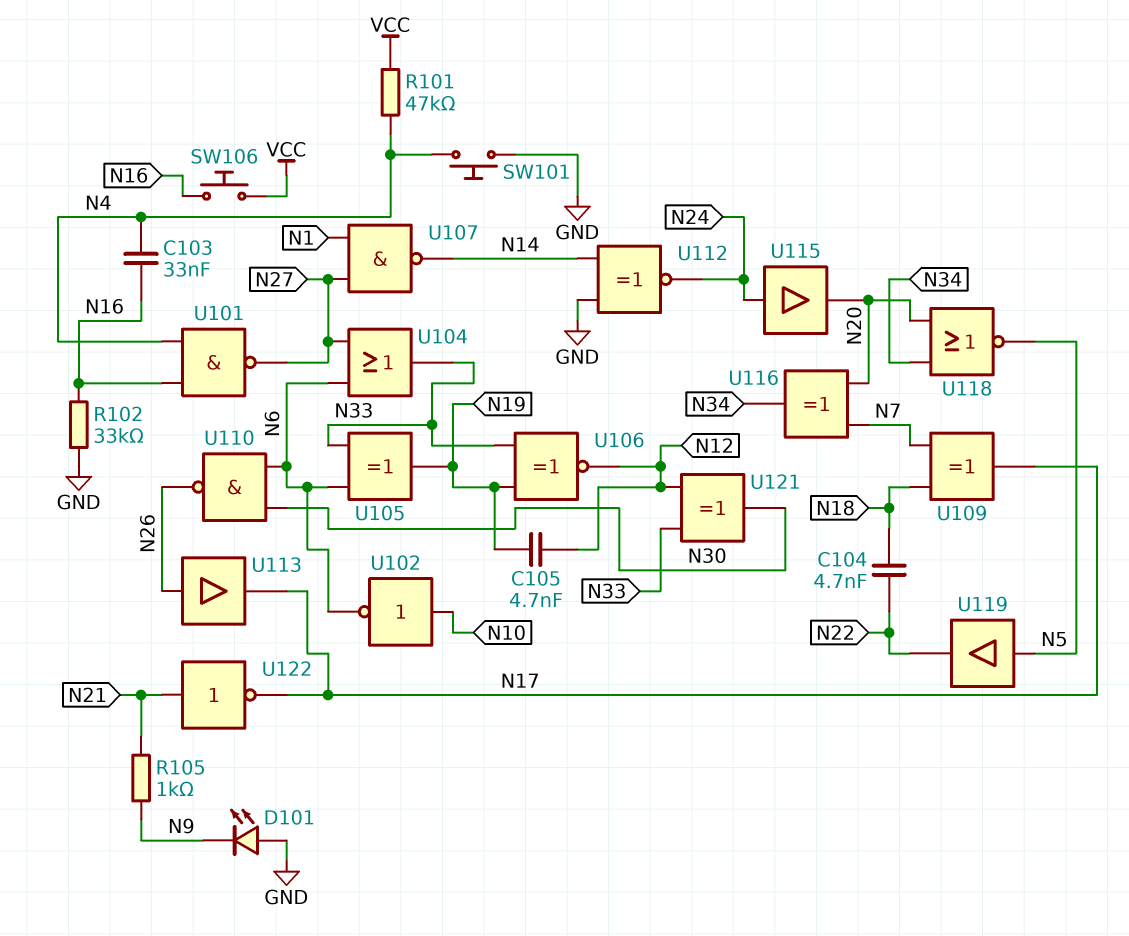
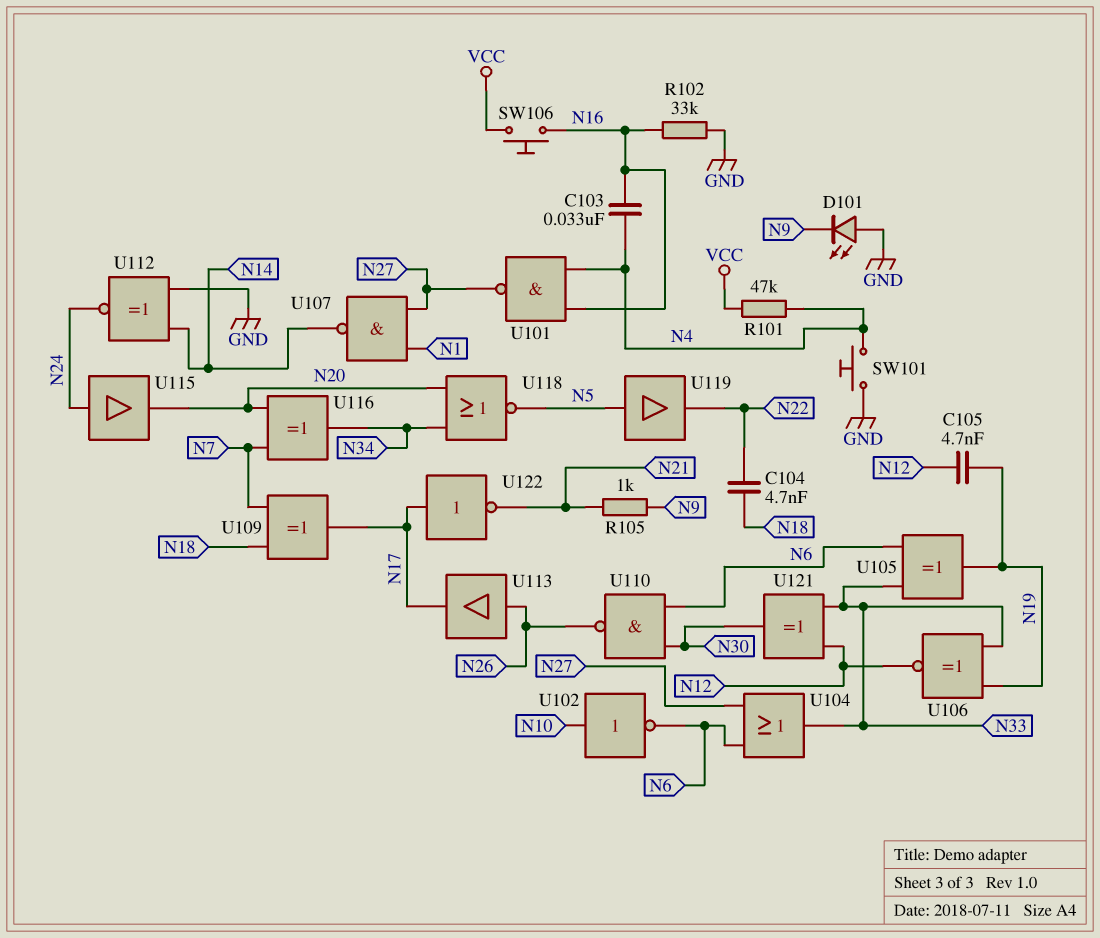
U122: NOT (in N21, out N17) -> NOT (in N17, out N21)

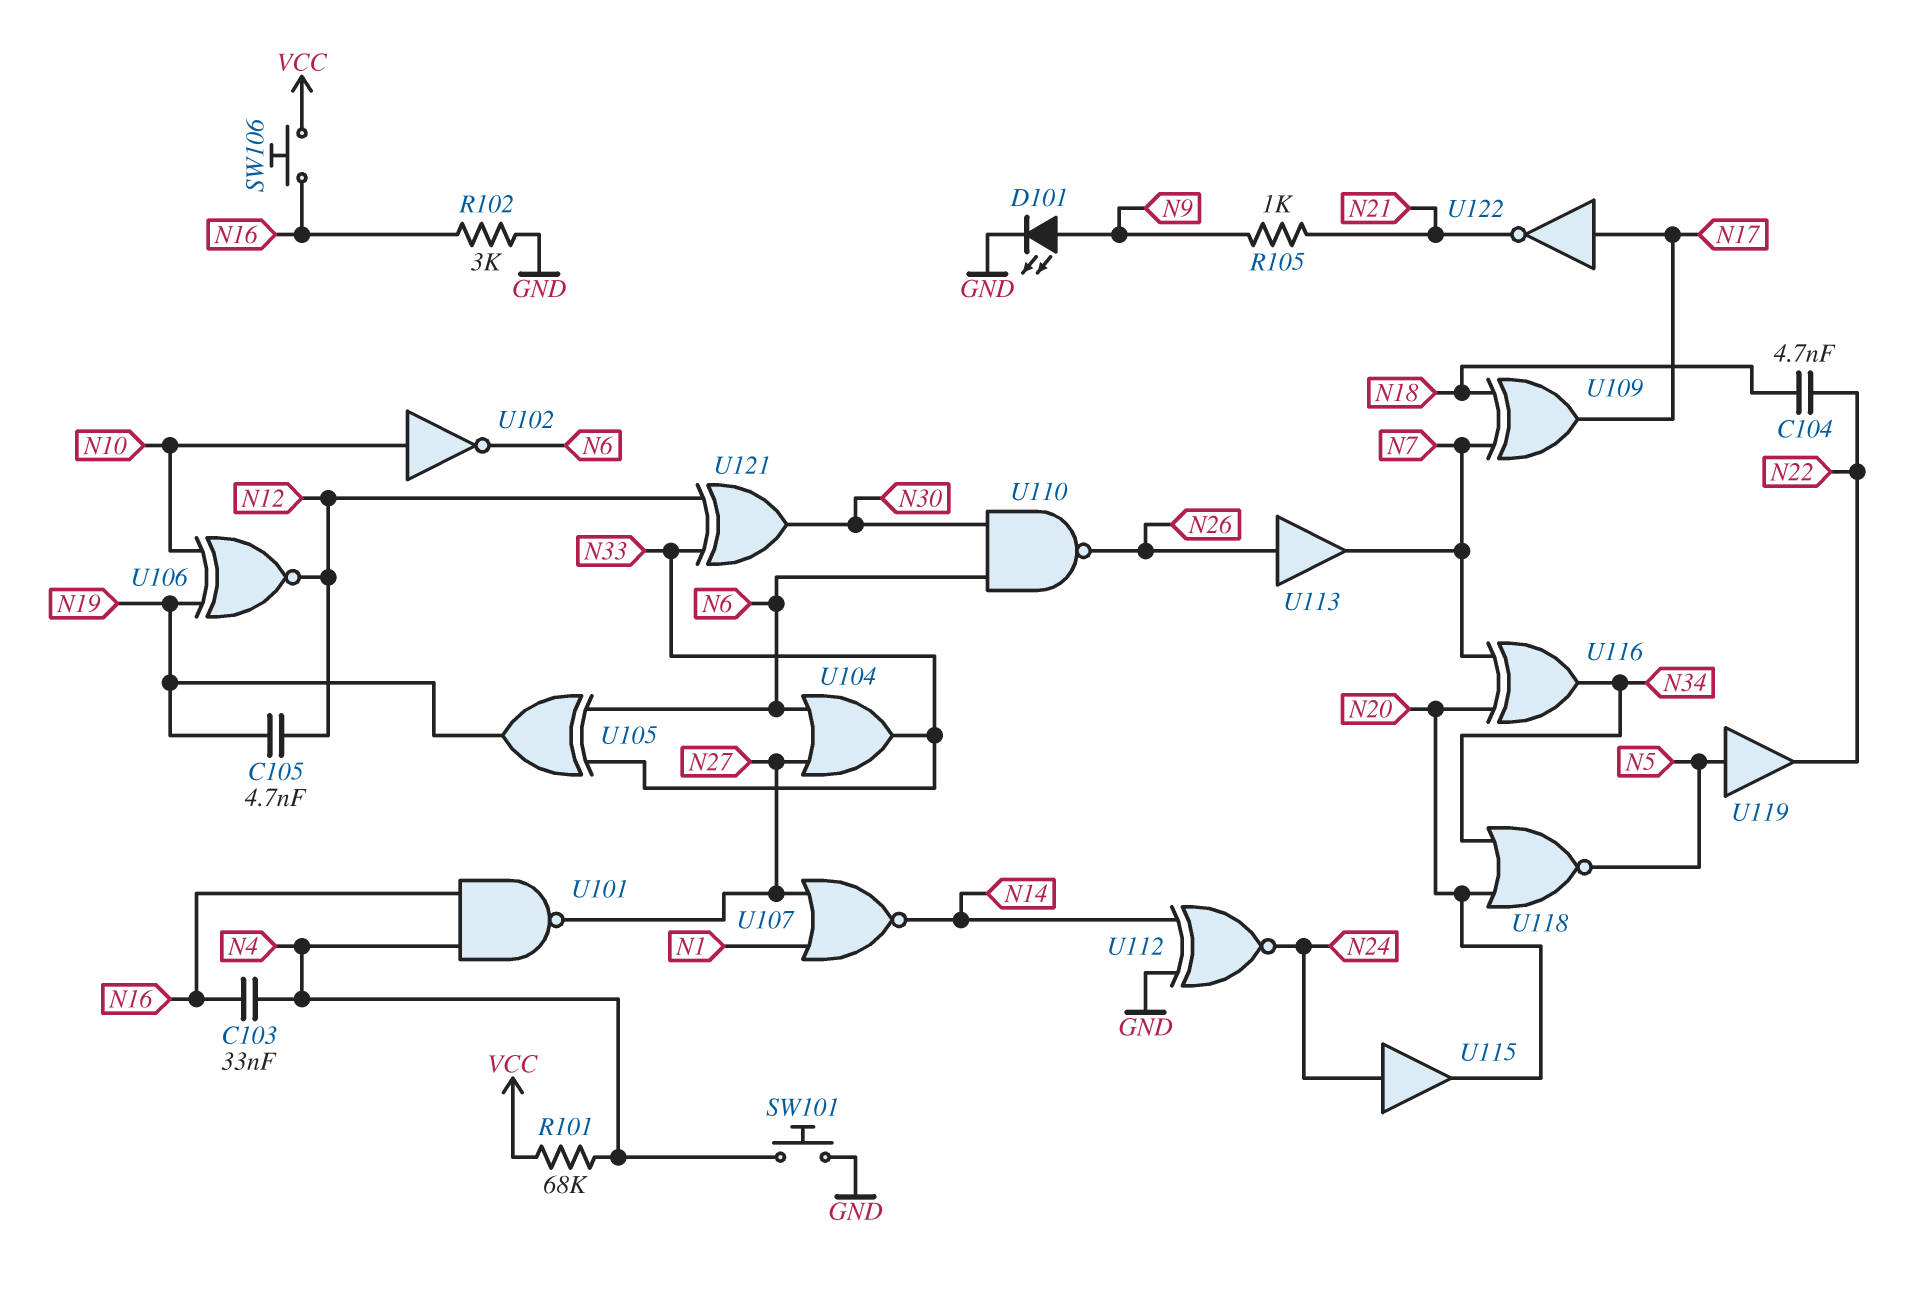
D101: LED (A GND, K N9) -> LED (A N9, K GND)
R101: 47k (N4, VCC) -> 68k (N4, VCC)
R102: 33k (GND, N16) -> 3k (GND, N16)
U106: XNOR (in N19, in N33, out N12) -> XNOR (in N10, in N19, out N12)
U107: NAND (in N1, in N27, out N14) -> NOR (in N1, in N27, out N14)
U113: buffer (in N26, out N17) -> buffer (in N26, out N7)

